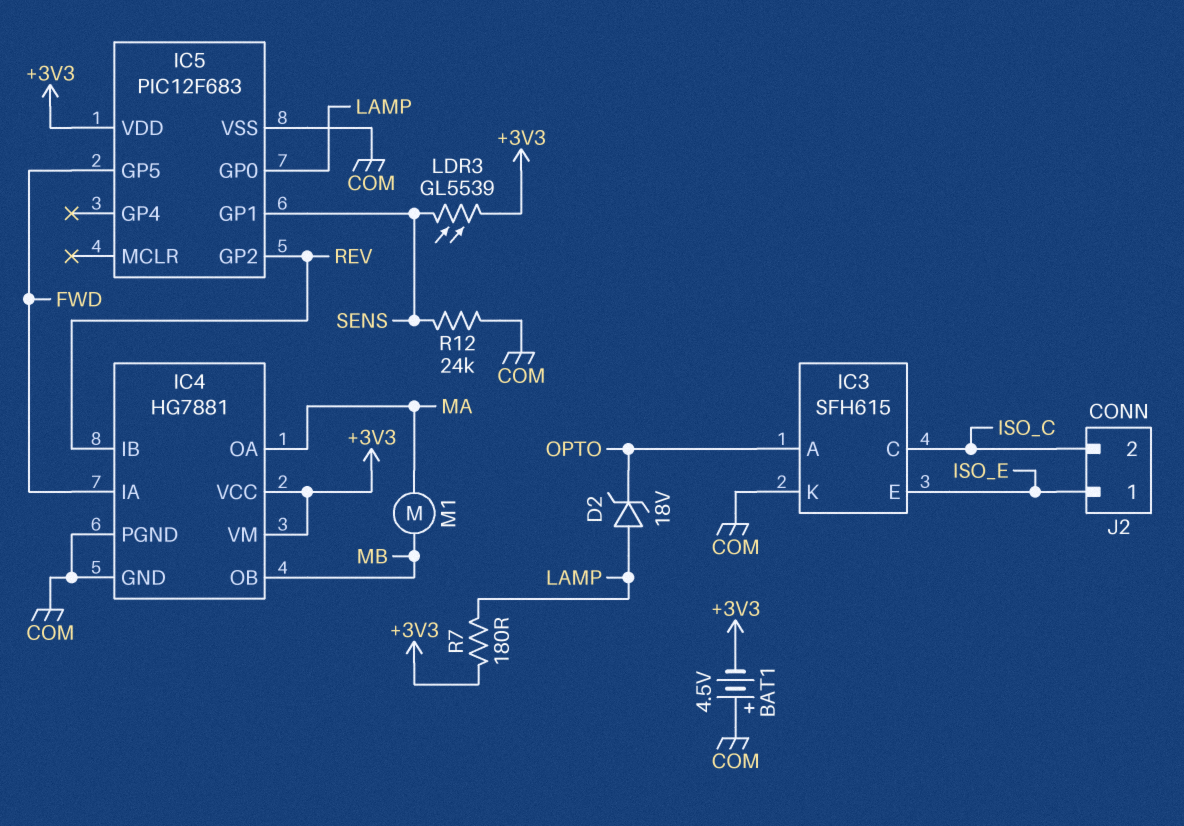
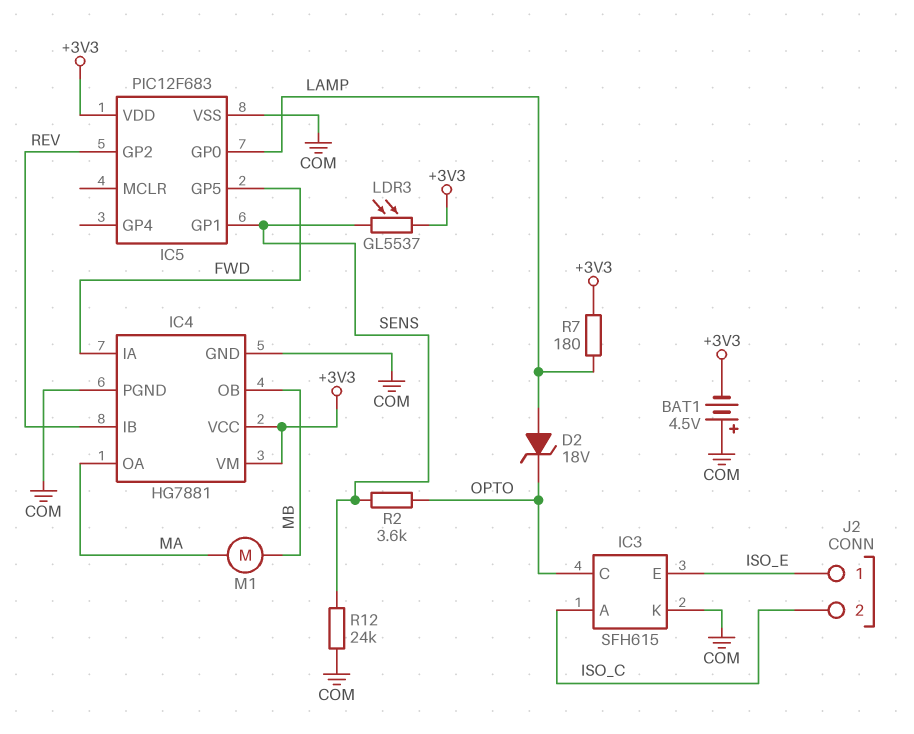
IC3 pin A: OPTO -> ISO_C
IC3 pin C: ISO_C -> OPTO
LDR3: GL5539 (+3V3, SENS) -> GL5537 (+3V3, SENS)
R2: none -> 3.6k (OPTO, SENS)

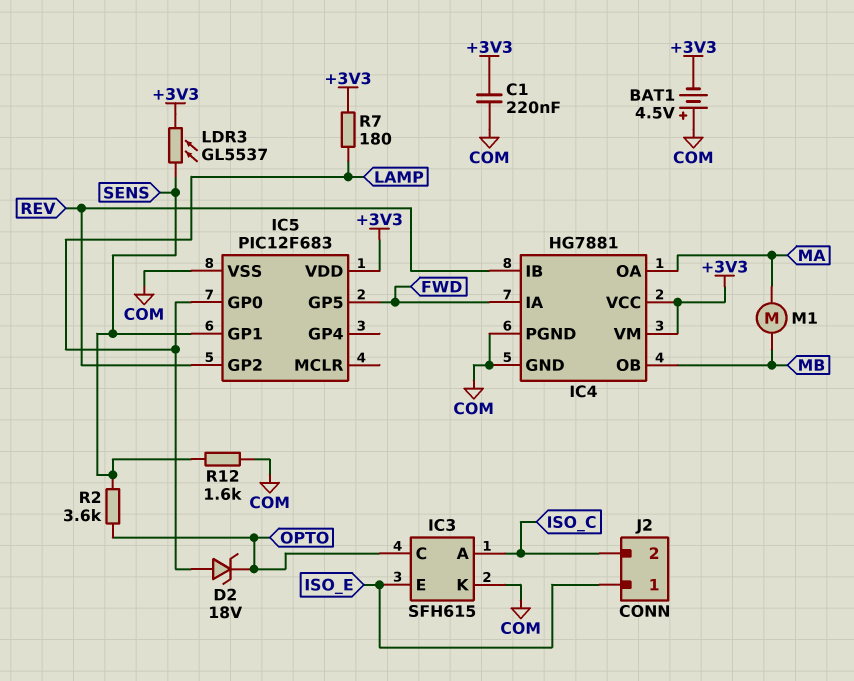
C1: none -> 220nF (+3V3, COM)
R12: 24k (COM, SENS) -> 1.6k (COM, SENS)

